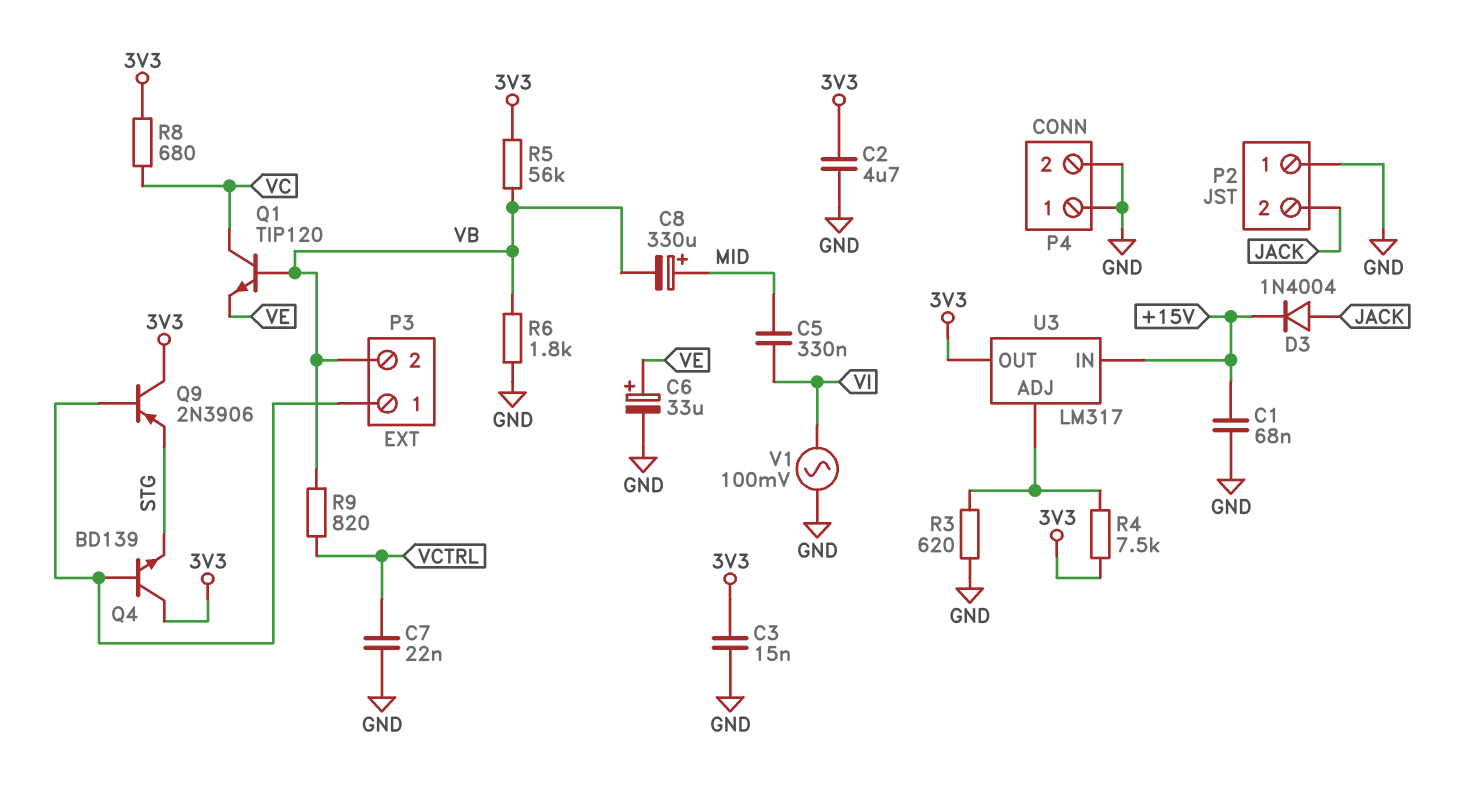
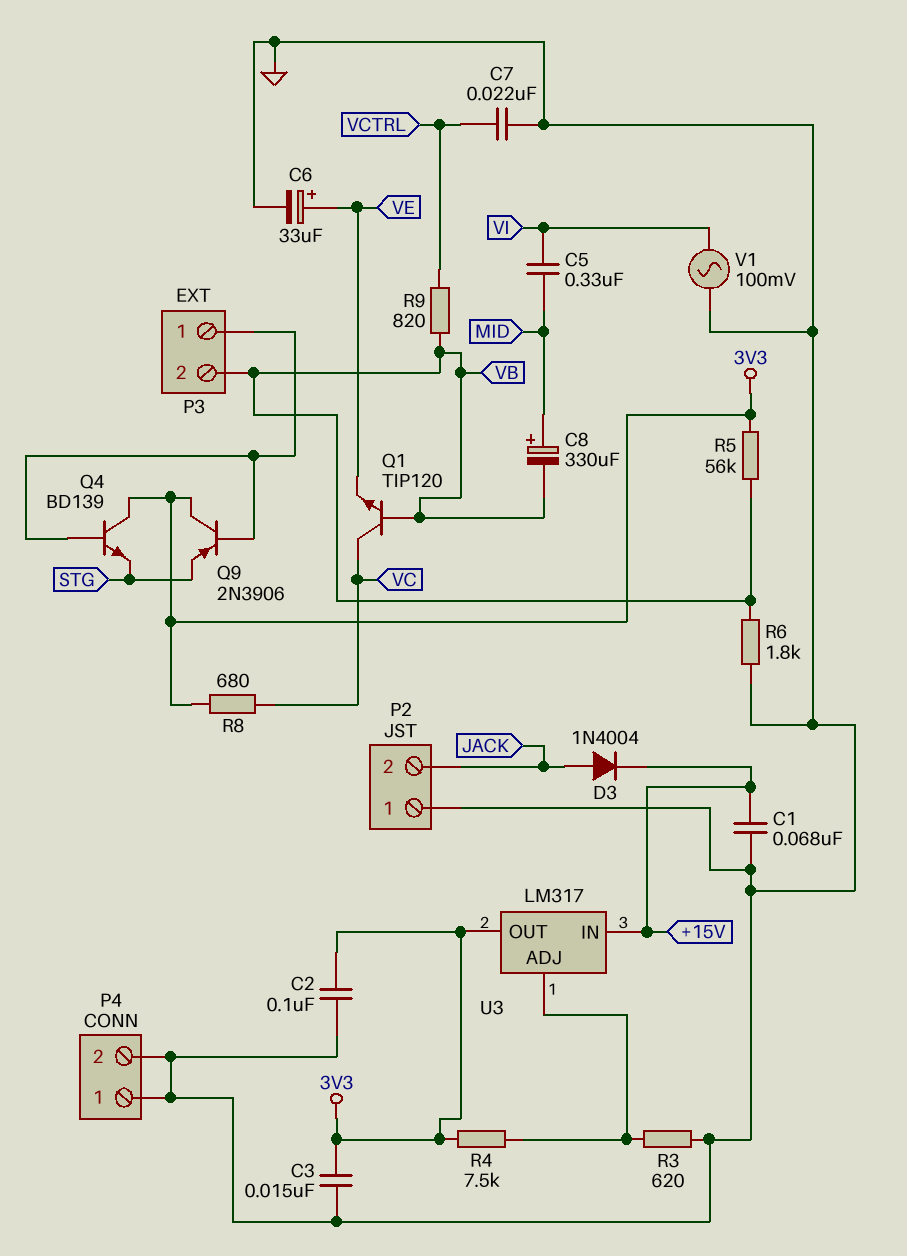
C2: 4.7uF (3V3, GND) -> 100nF (3V3, GND)

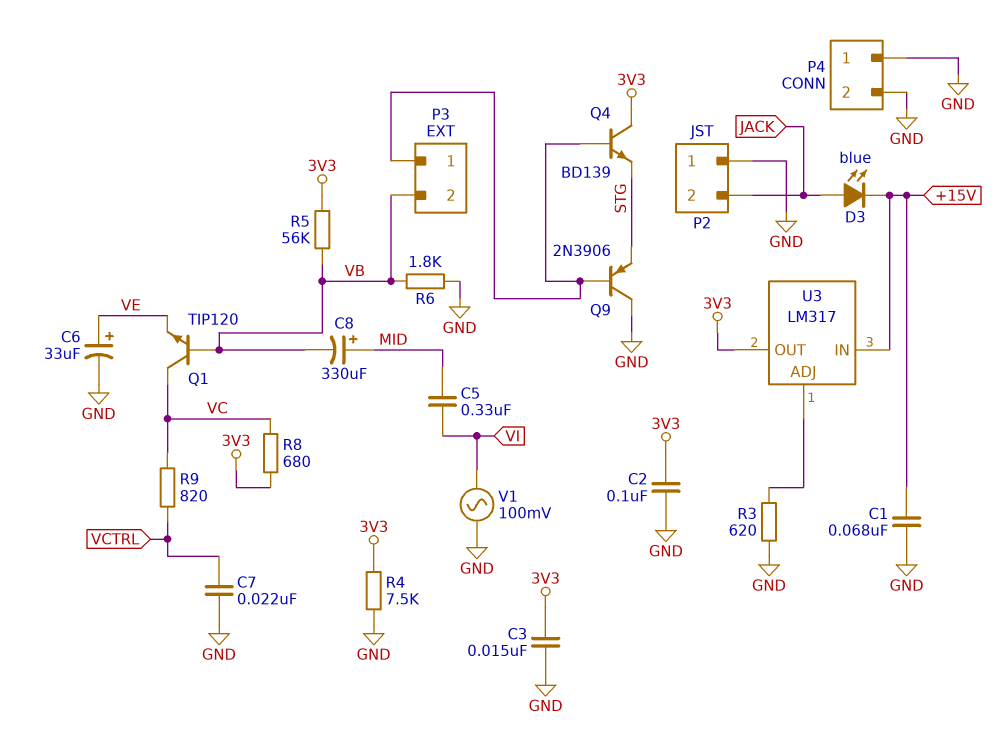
D3: diode 1N4004 (A JACK, K +15V) -> LED blue (A JACK, K +15V)
Q9: PNP 2N3906 (B P3/1, C 3V3, E STG) -> PNP 2N3906 (B P3/1, C GND, E STG)
R4: 7.5k (3V3, U3/ADJ) -> 7.5k (3V3, GND)
R9: 820 (VB, VCTRL) -> 820 (VC, VCTRL)

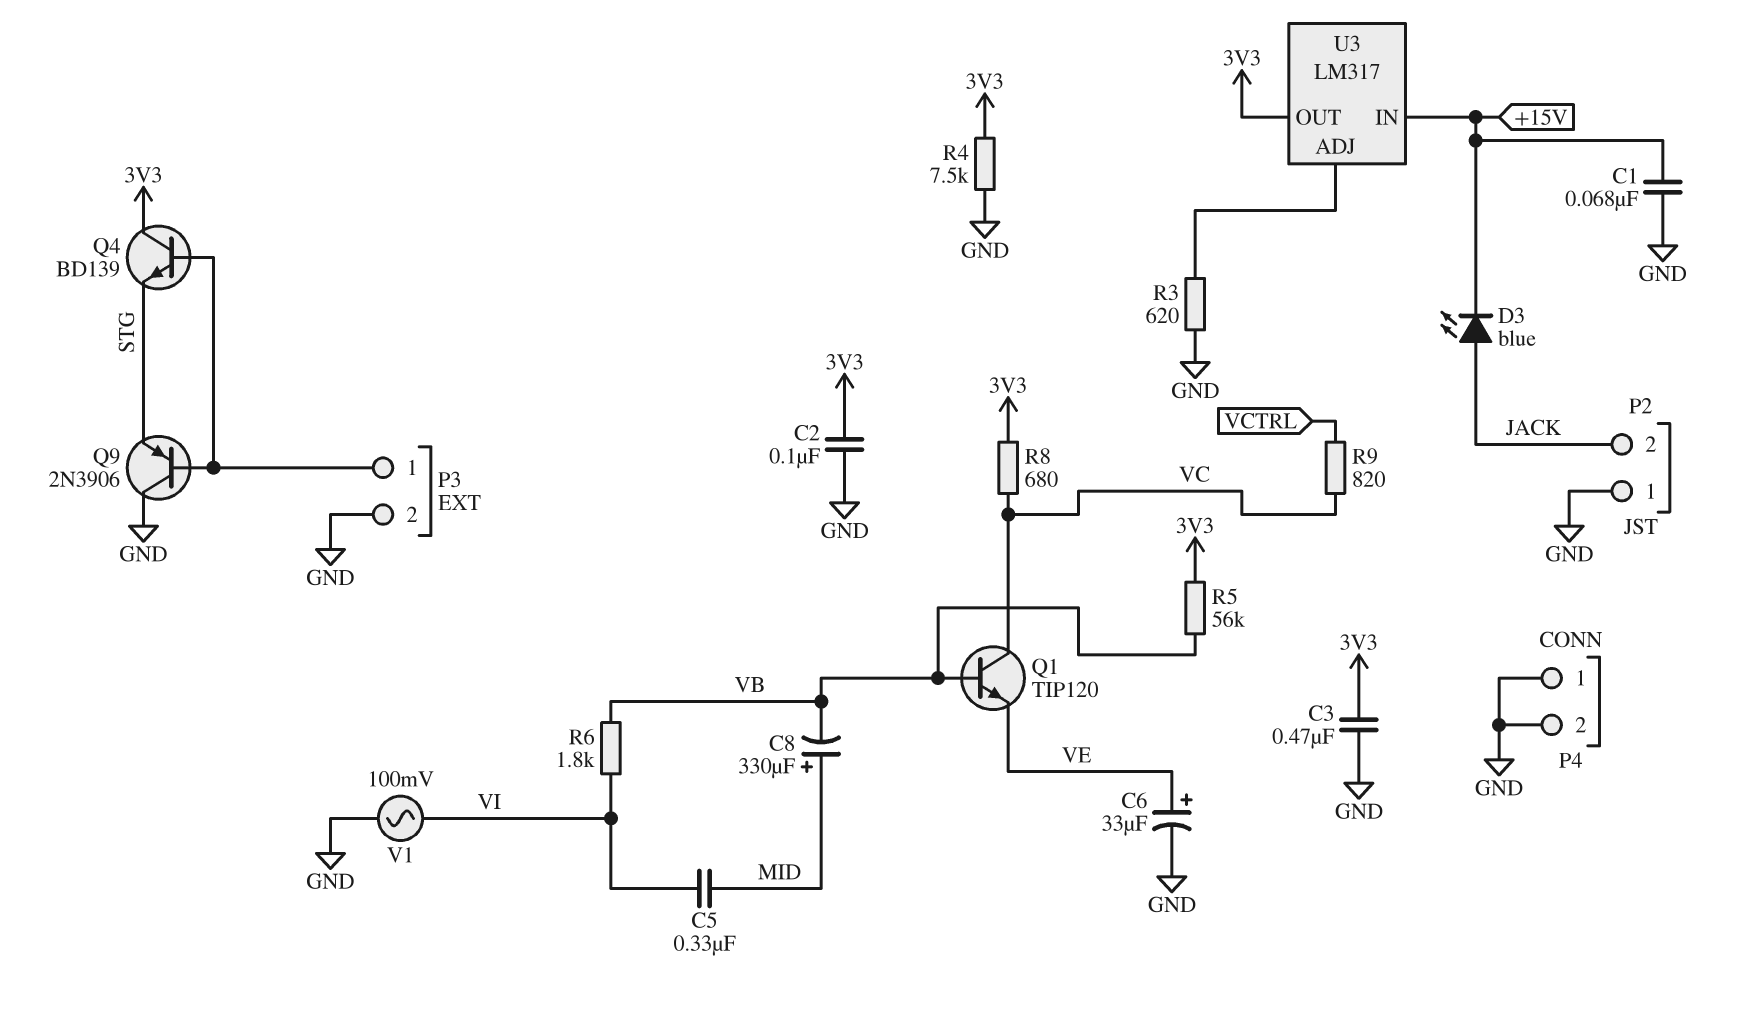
C3: 15nF (3V3, GND) -> 470nF (3V3, GND)
C7: 22nF (GND, VCTRL) -> none
P3 pin 2: VB -> GND
R6: 1.8k (GND, VB) -> 1.8k (VB, VI)

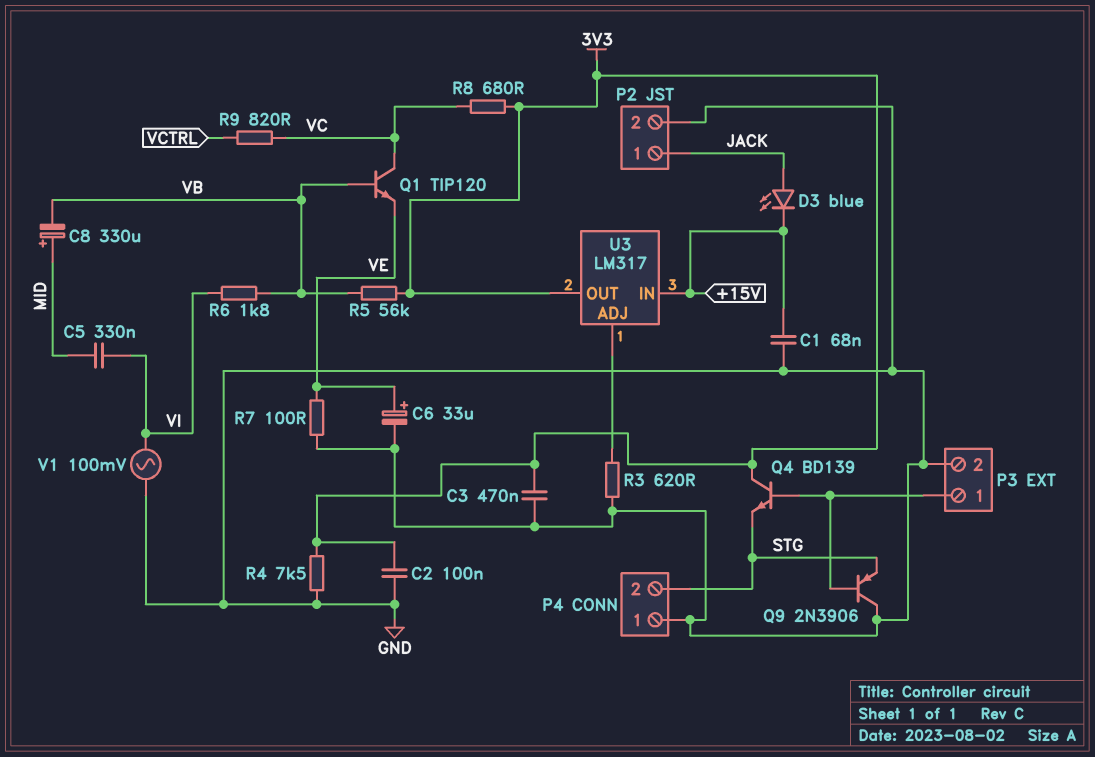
P2 pin 1: GND -> JACK
P2 pin 2: JACK -> GND
P4 pin 2: GND -> STG
R7: none -> 100 (GND, VE)

